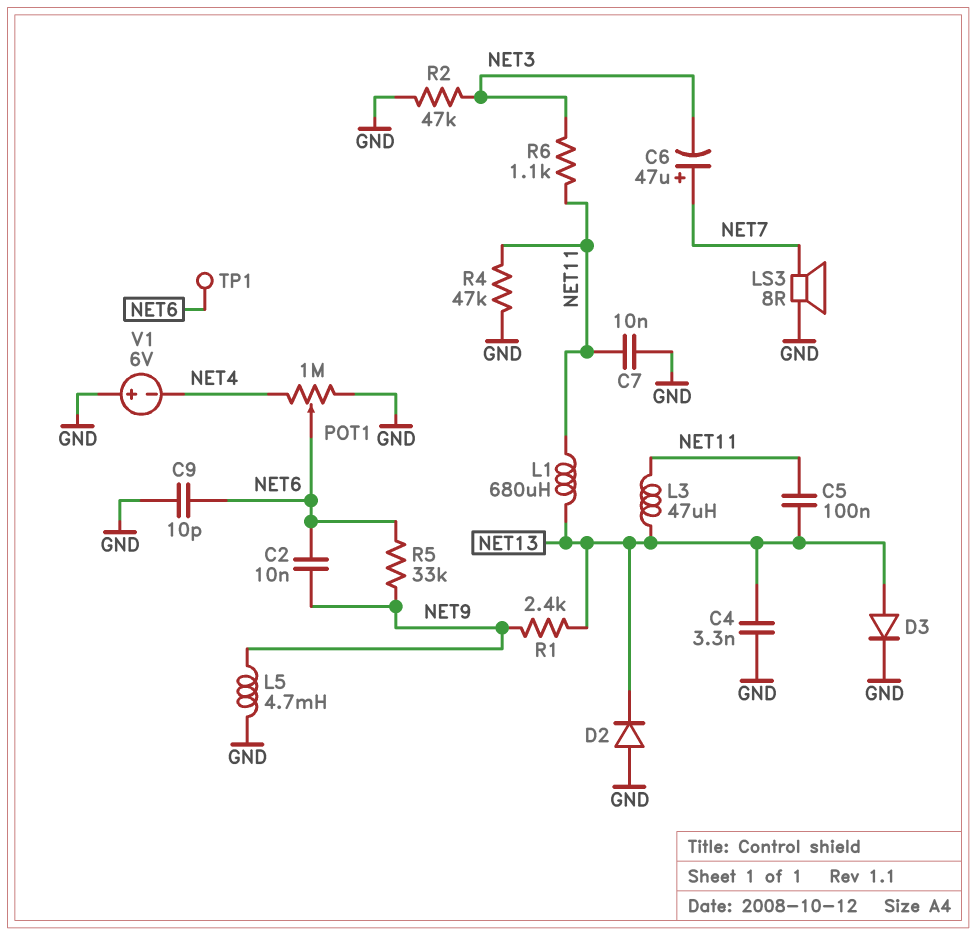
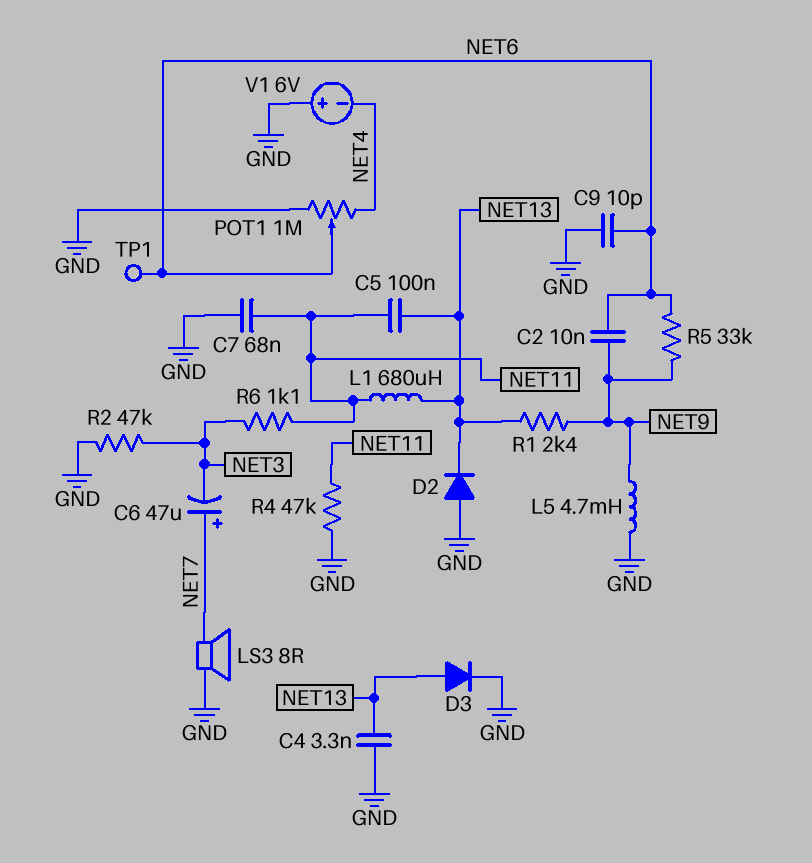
C7: 10nF (GND, NET11) -> 68nF (GND, NET11)
L3: 47uH (NET11, NET13) -> none

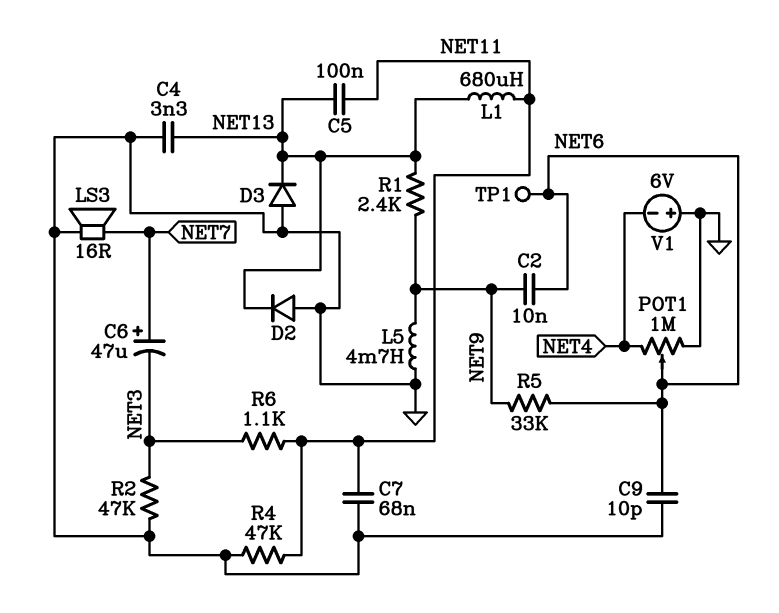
D3: diode (A NET13, K GND) -> diode (A GND, K NET13)
LS3: speaker 8R (GND, NET7) -> speaker 16R (GND, NET7)

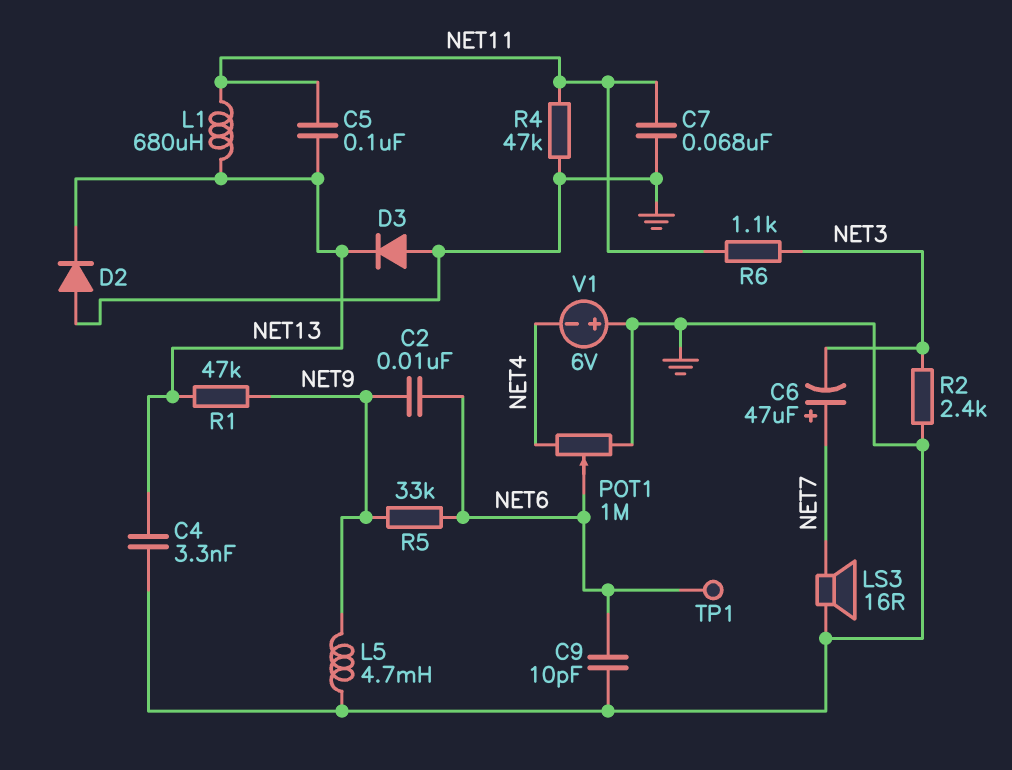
R1: 2.4k (NET9, NET13) -> 47k (NET9, NET13)
R2: 47k (GND, NET3) -> 2.4k (GND, NET3)

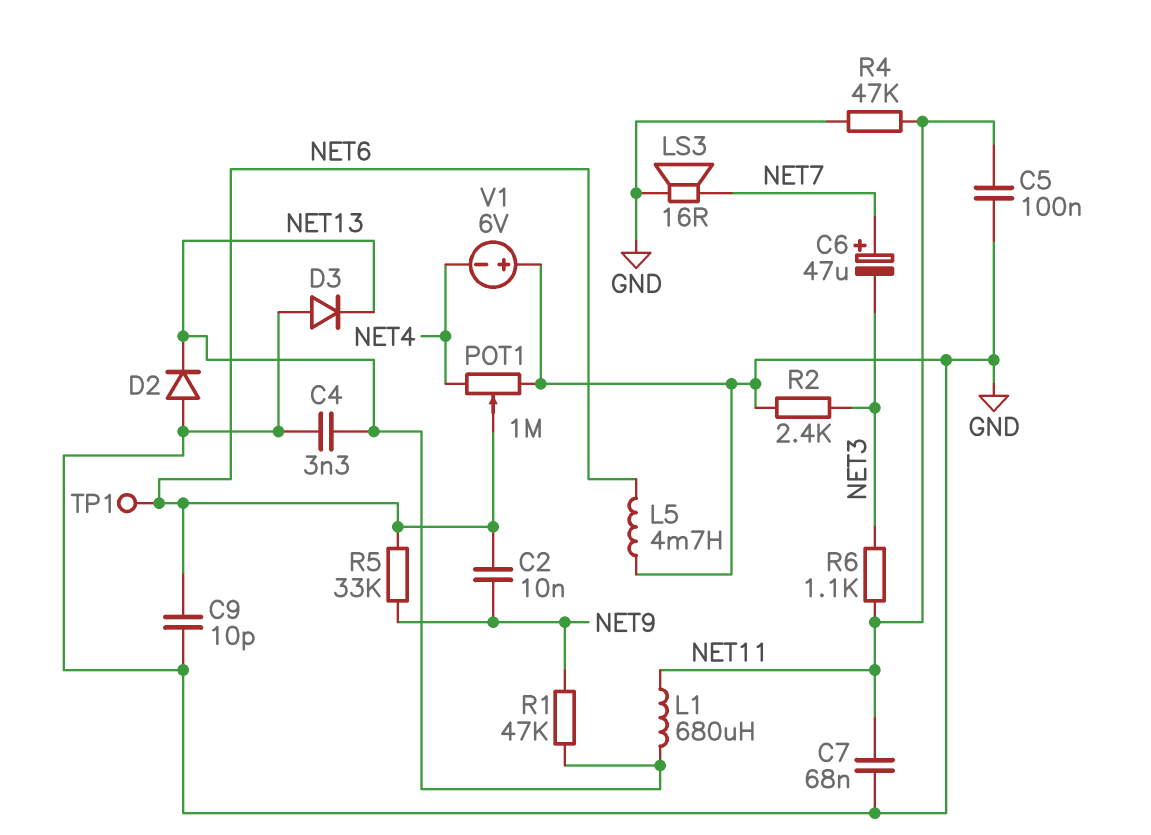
C5: 100nF (NET11, NET13) -> 100nF (GND, NET11)
L5: 4.7mH (GND, NET9) -> 4.7mH (GND, NET6)

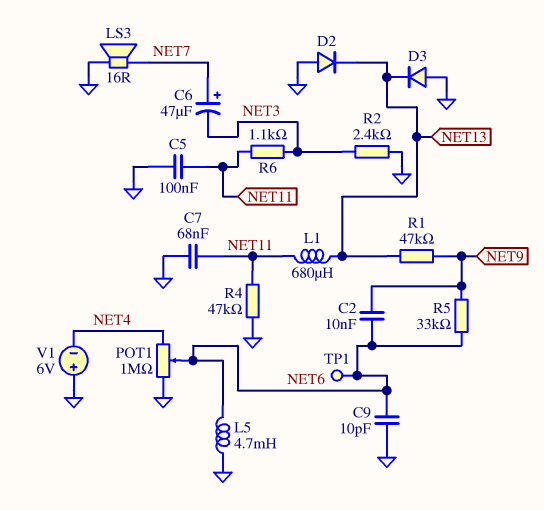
C4: 3.3nF (GND, NET13) -> none

